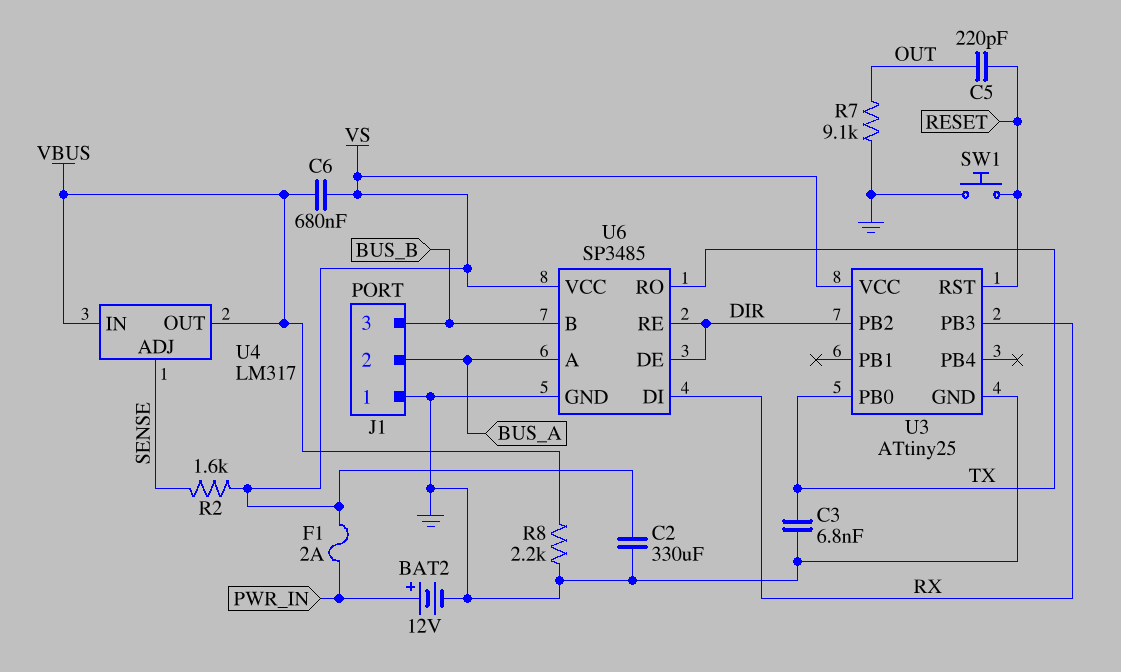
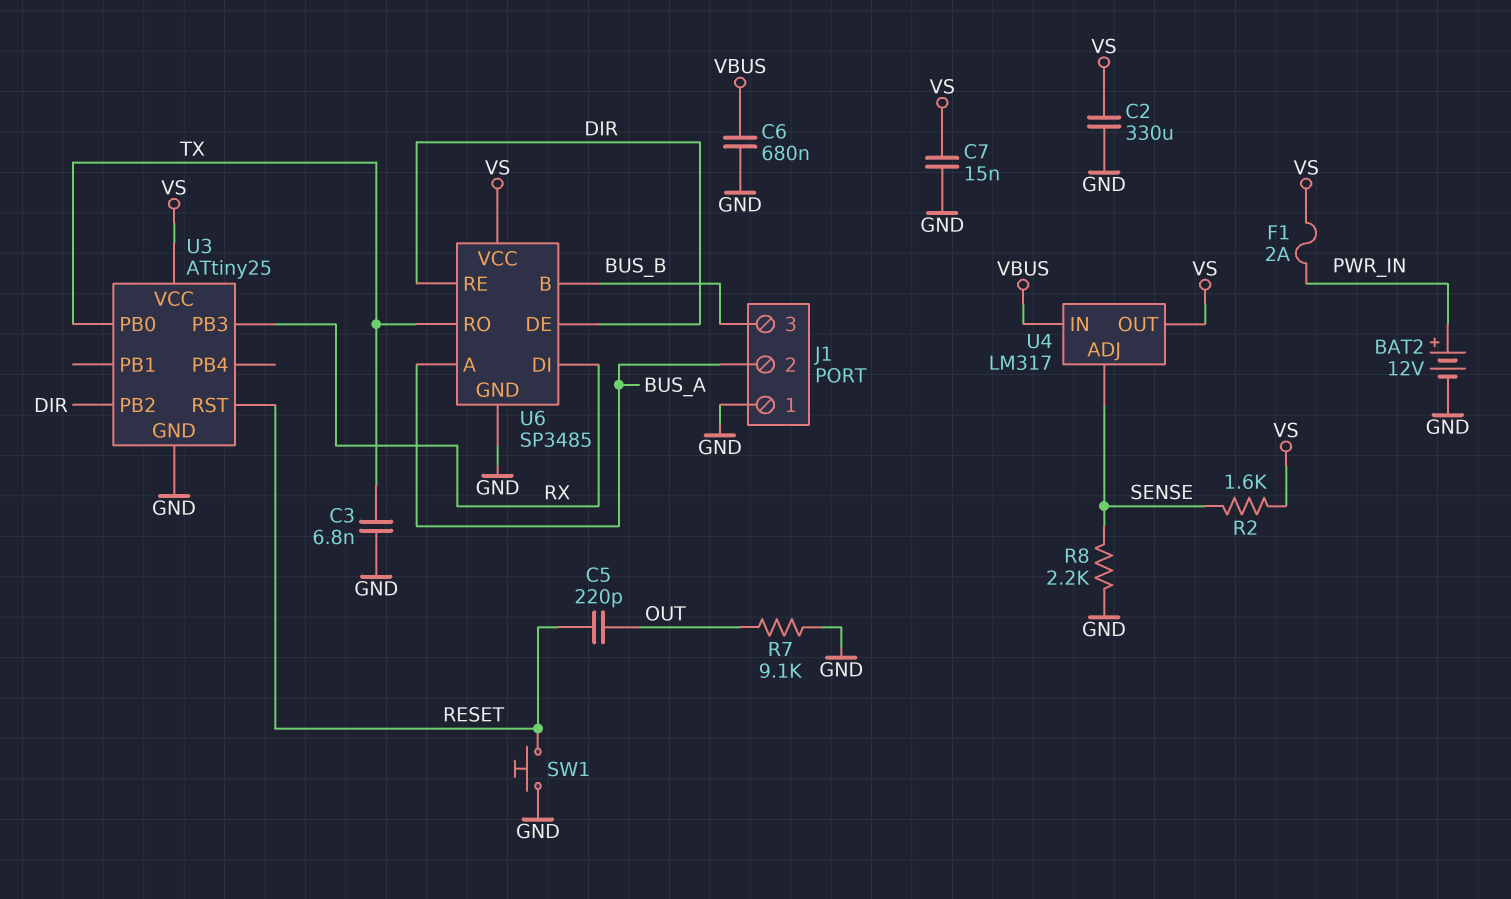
C6: 680nF (VBUS, VS) -> 680nF (GND, VBUS)
C7: none -> 15nF (GND, VS)
R8: 2.2k (GND, VBUS) -> 2.2k (GND, SENSE)
U4 pin OUT: VBUS -> VS

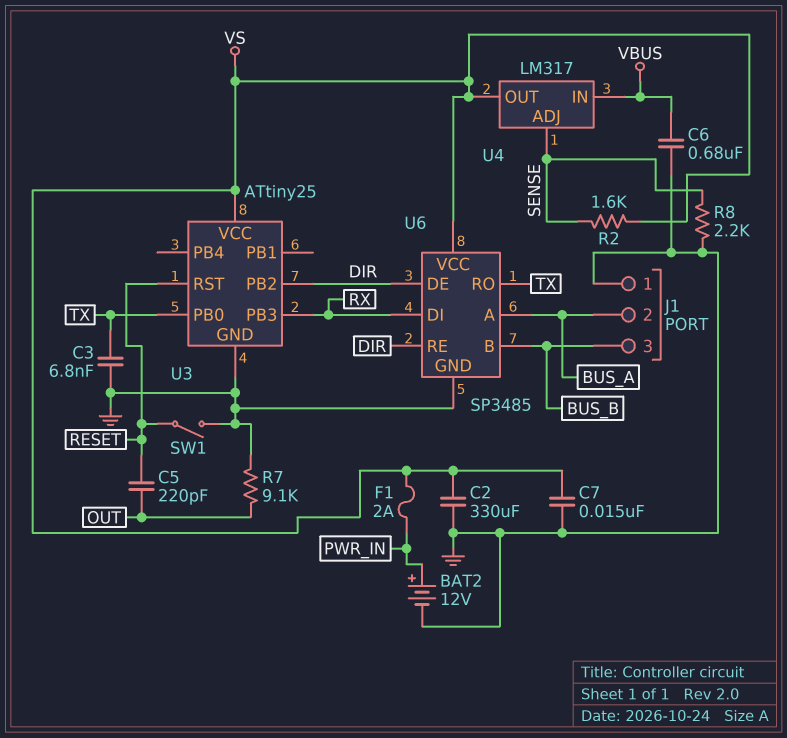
SW1: button (GND, RESET) -> switch (GND, RESET)

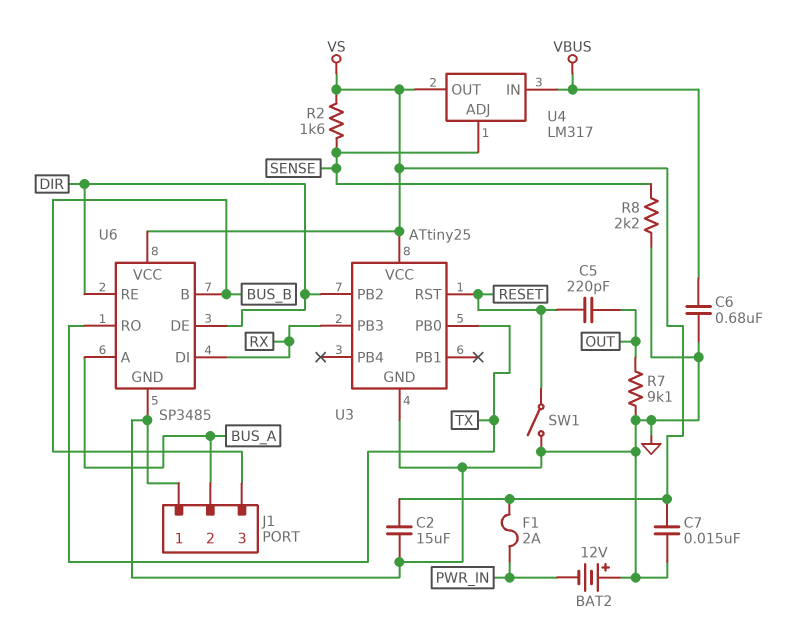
BAT2: 12V (plus PWR_IN, minus GND) -> 12V (plus GND, minus PWR_IN)
C2: 330uF (GND, VS) -> 15uF (GND, VS)
C3: 6.8nF (GND, TX) -> none

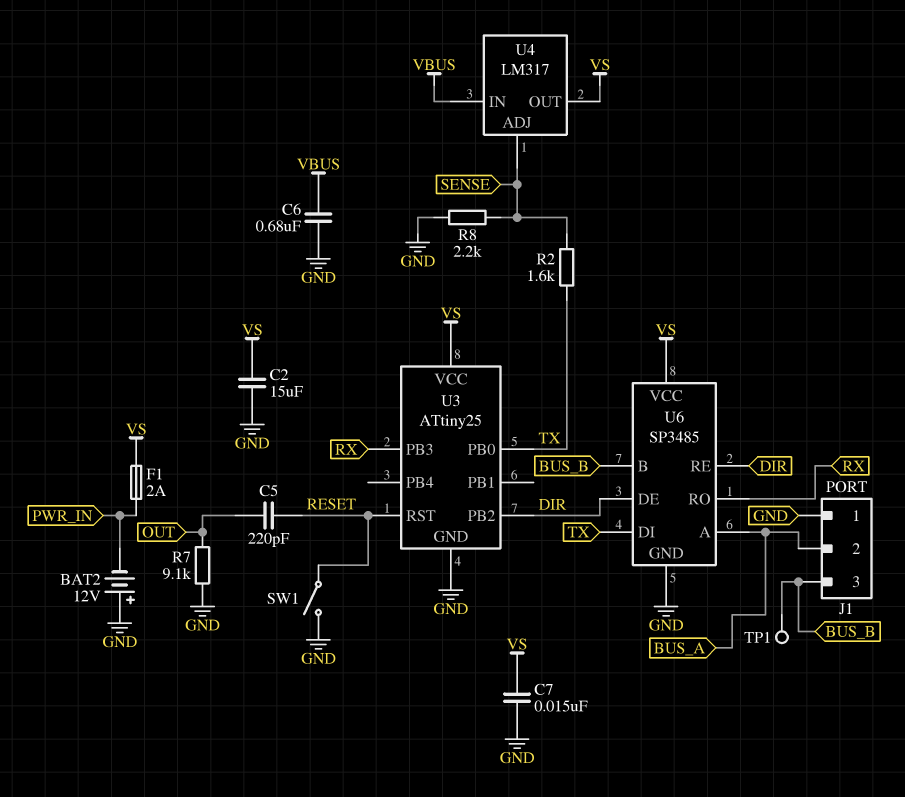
R2: 1.6k (SENSE, VS) -> 1.6k (SENSE, TX)
TP1: none -> test point (BUS_B)
U6 pin DI: RX -> TX
U6 pin RO: TX -> RX

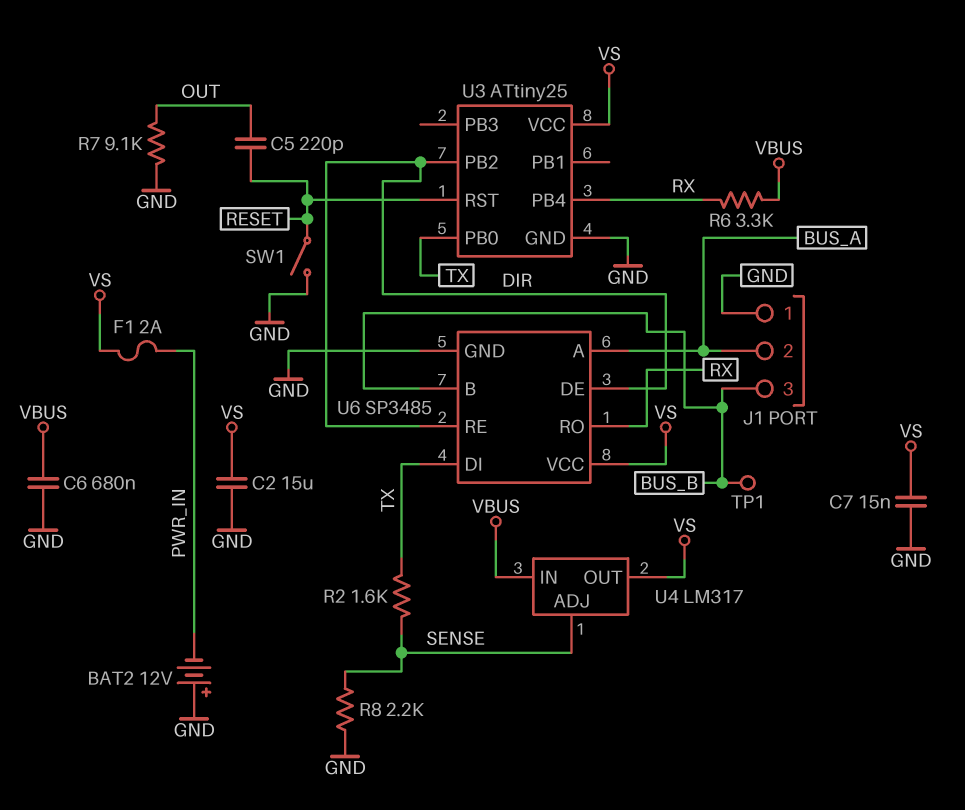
R6: none -> 3.3k (RX, VBUS)
U3 pin PB3: RX -> none
U3 pin PB4: none -> RX

